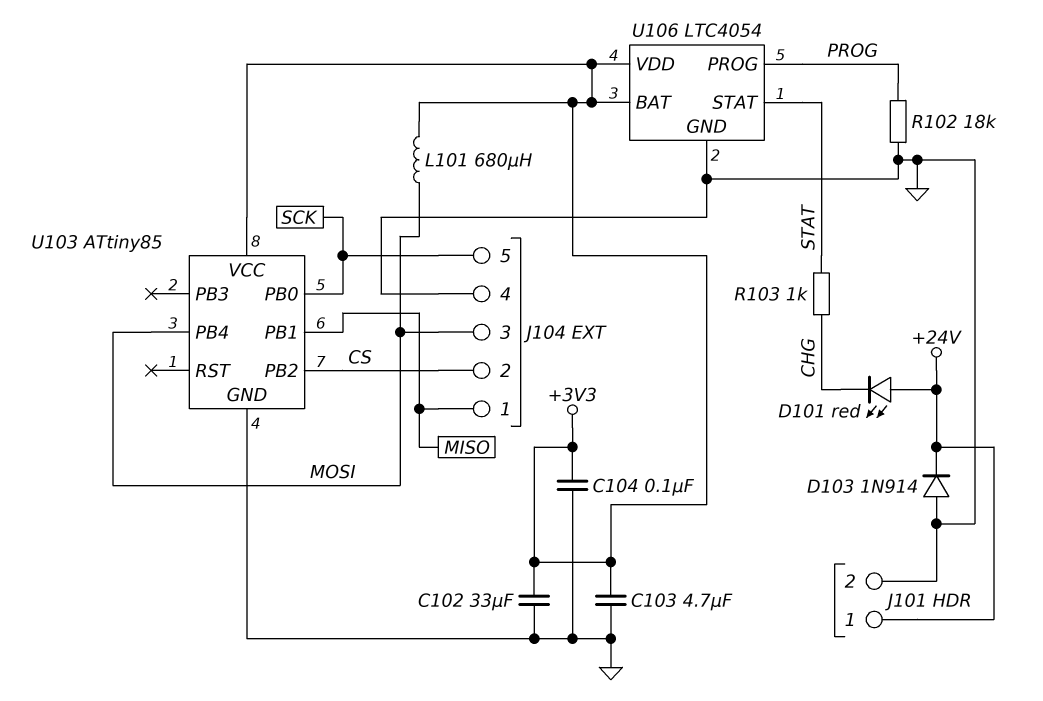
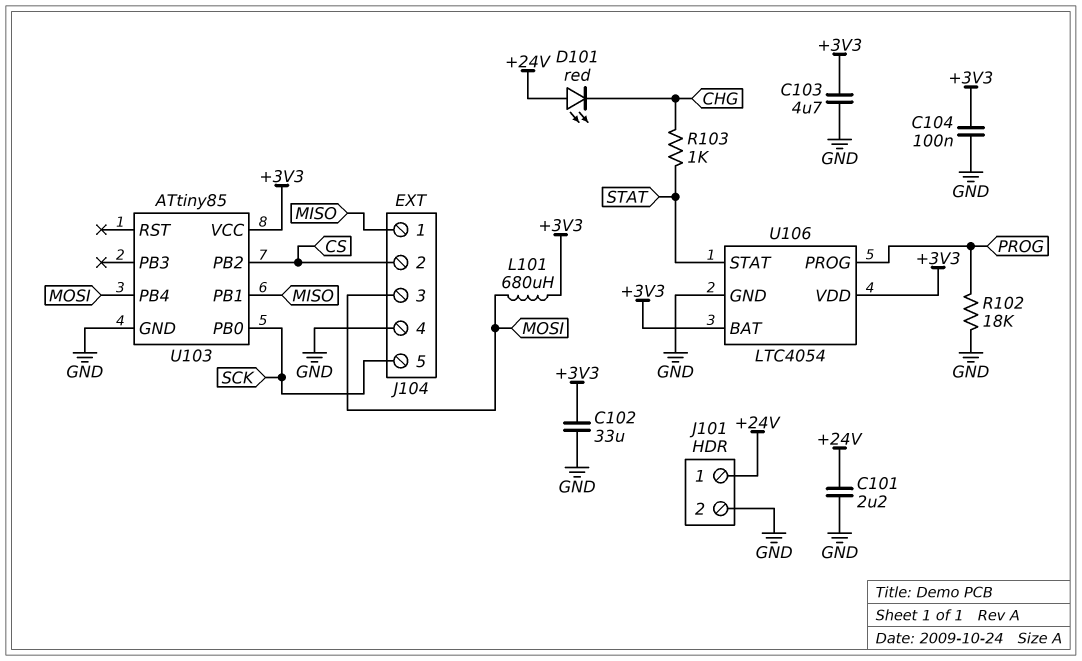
C101: none -> 2.2uF (+24V, GND)
D103: diode 1N914 (A GND, K +24V) -> none

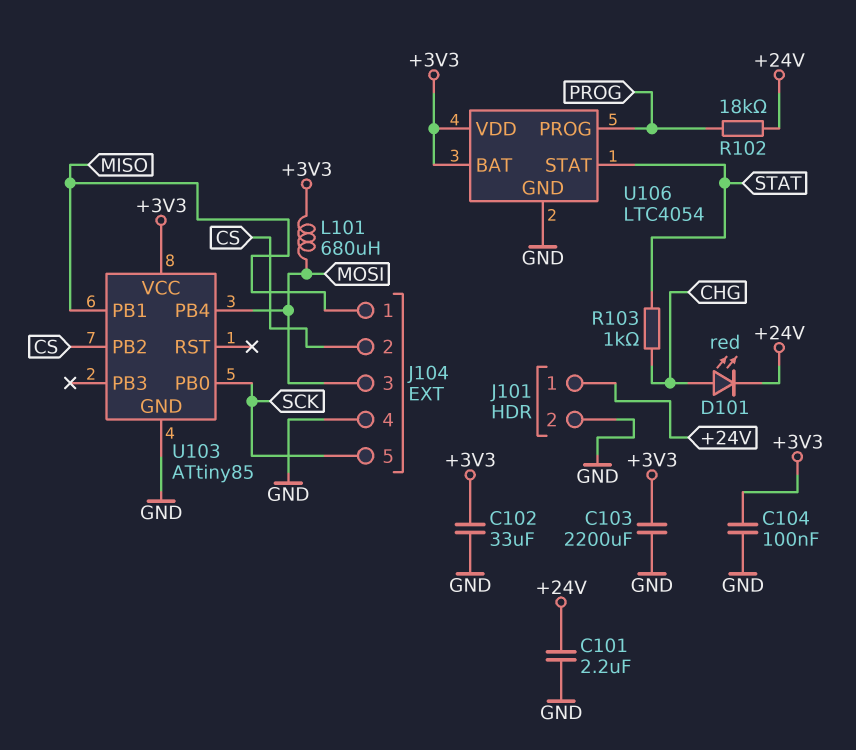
C103: 4.7uF (+3V3, GND) -> 2200uF (+3V3, GND)
D101: LED red (A +24V, K CHG) -> LED red (A CHG, K +24V)
R102: 18k (GND, PROG) -> 18k (+24V, PROG)

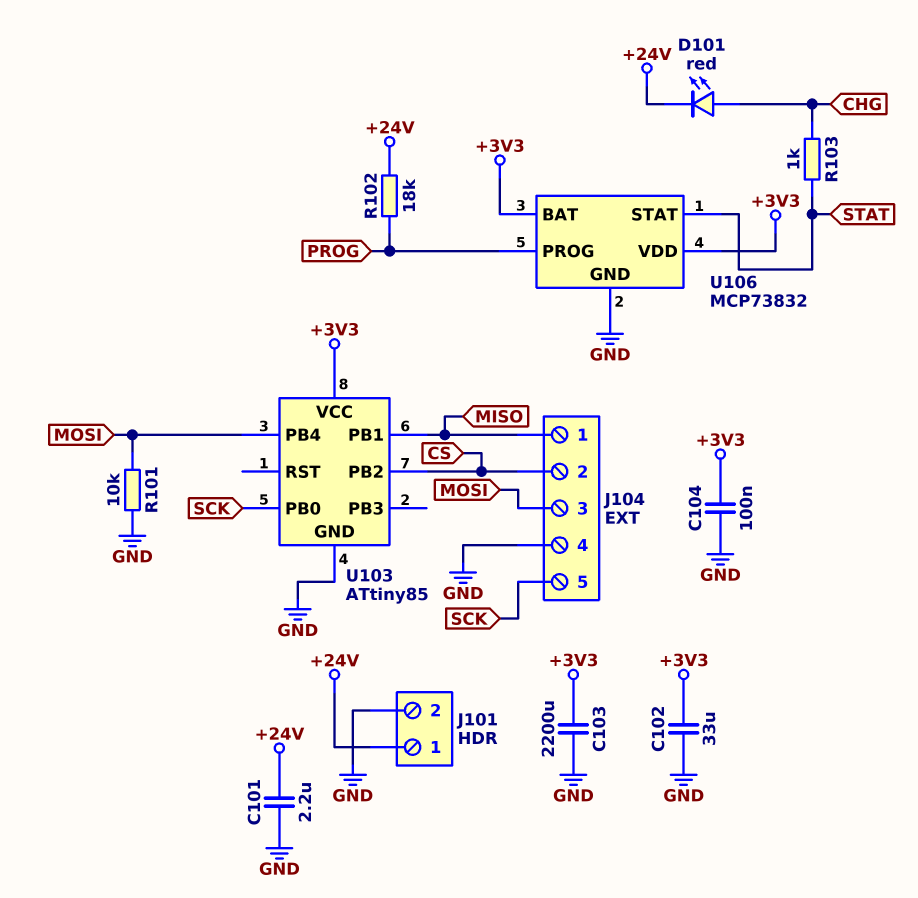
L101: 680uH (+3V3, MOSI) -> none
R101: none -> 10k (GND, MOSI)
U106: LTC4054 -> MCP73832

